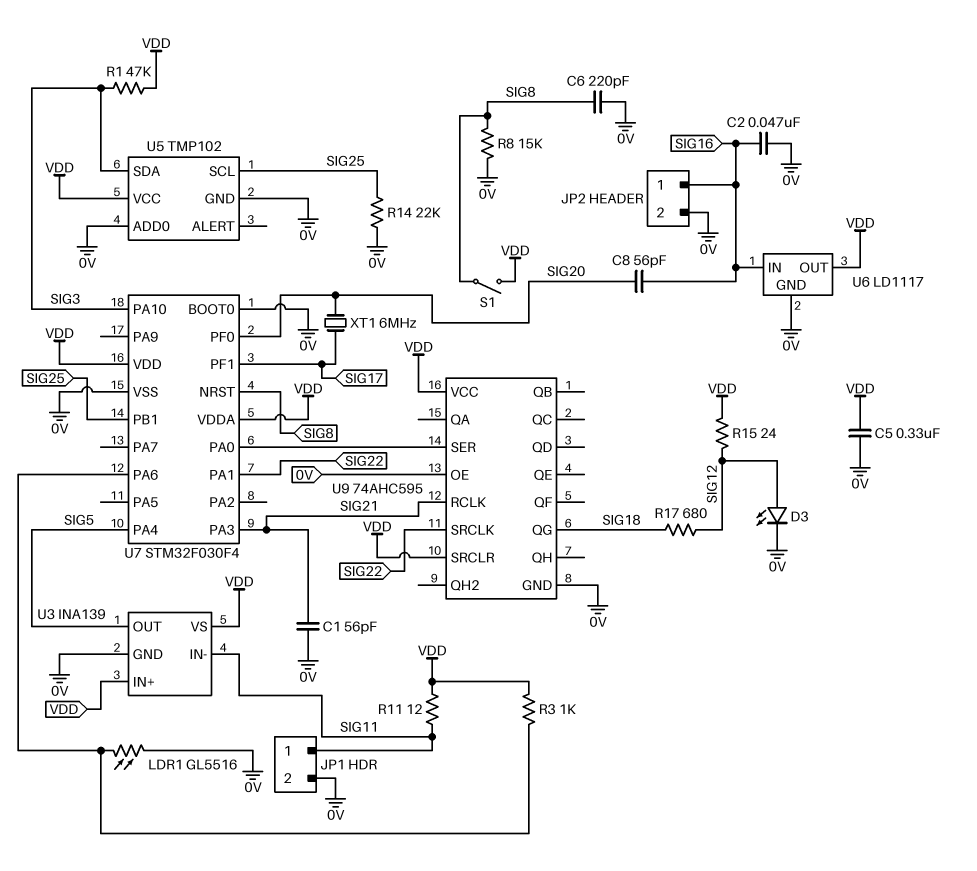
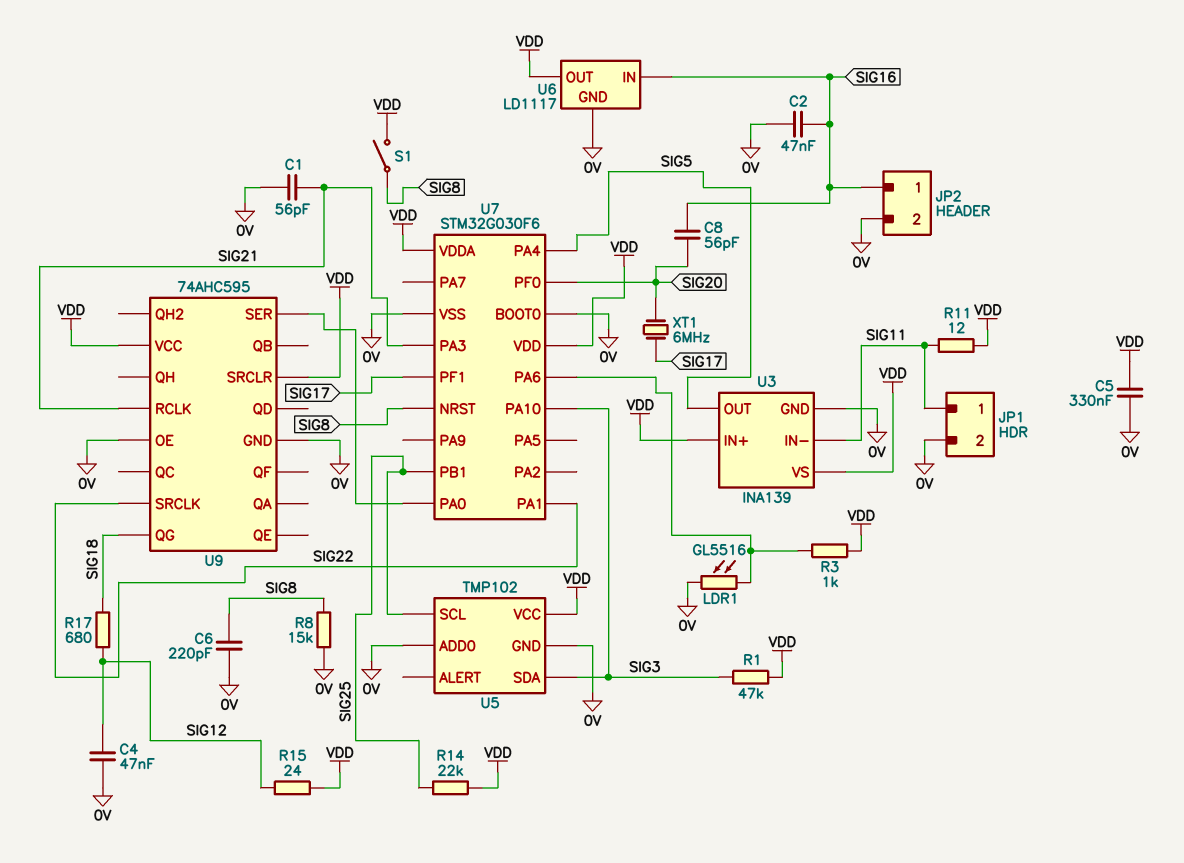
C4: none -> 47nF (0V, SIG12)
D3: LED (A SIG12, K 0V) -> none
R14: 22k (0V, SIG25) -> 22k (SIG25, VDD)
U7: STM32F030F4 -> STM32G030F6

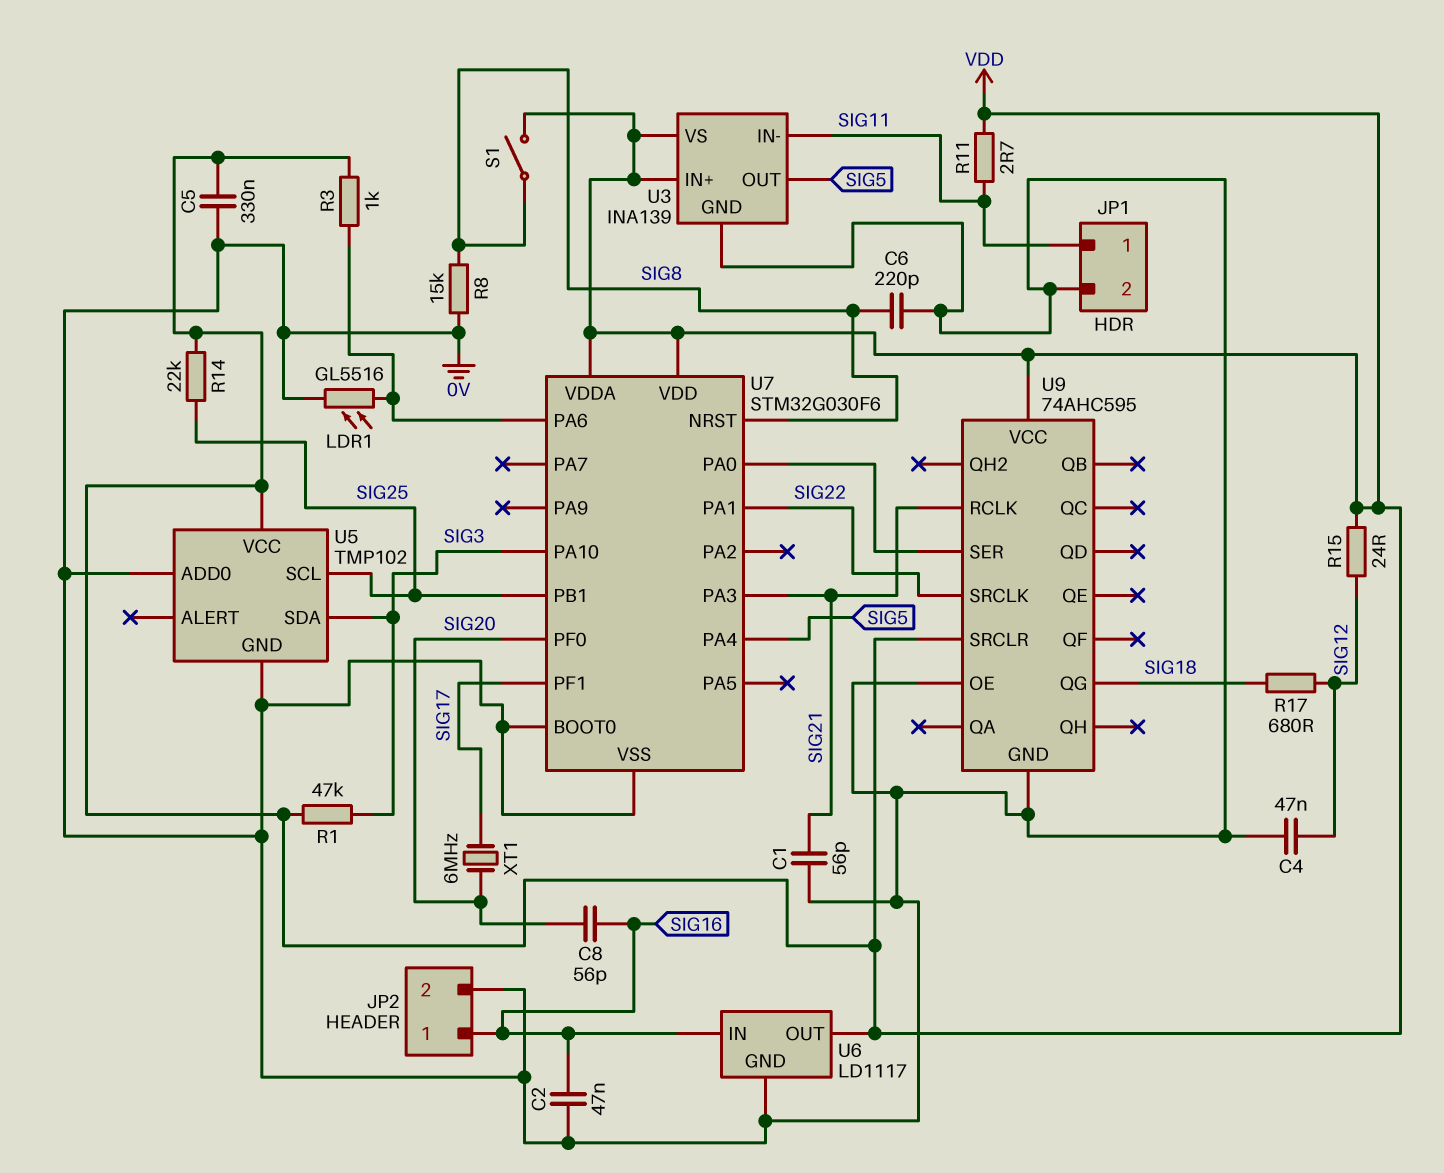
R11: 12 (SIG11, VDD) -> 2.7 (SIG11, VDD)

